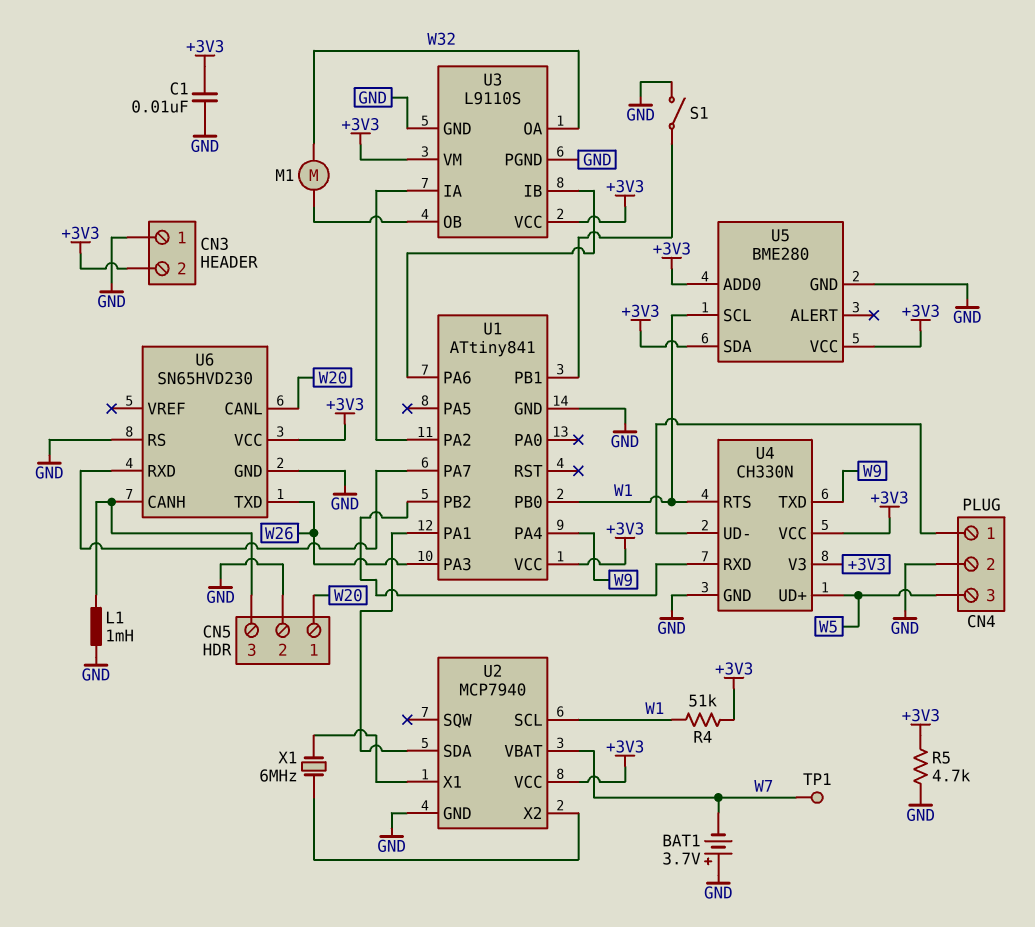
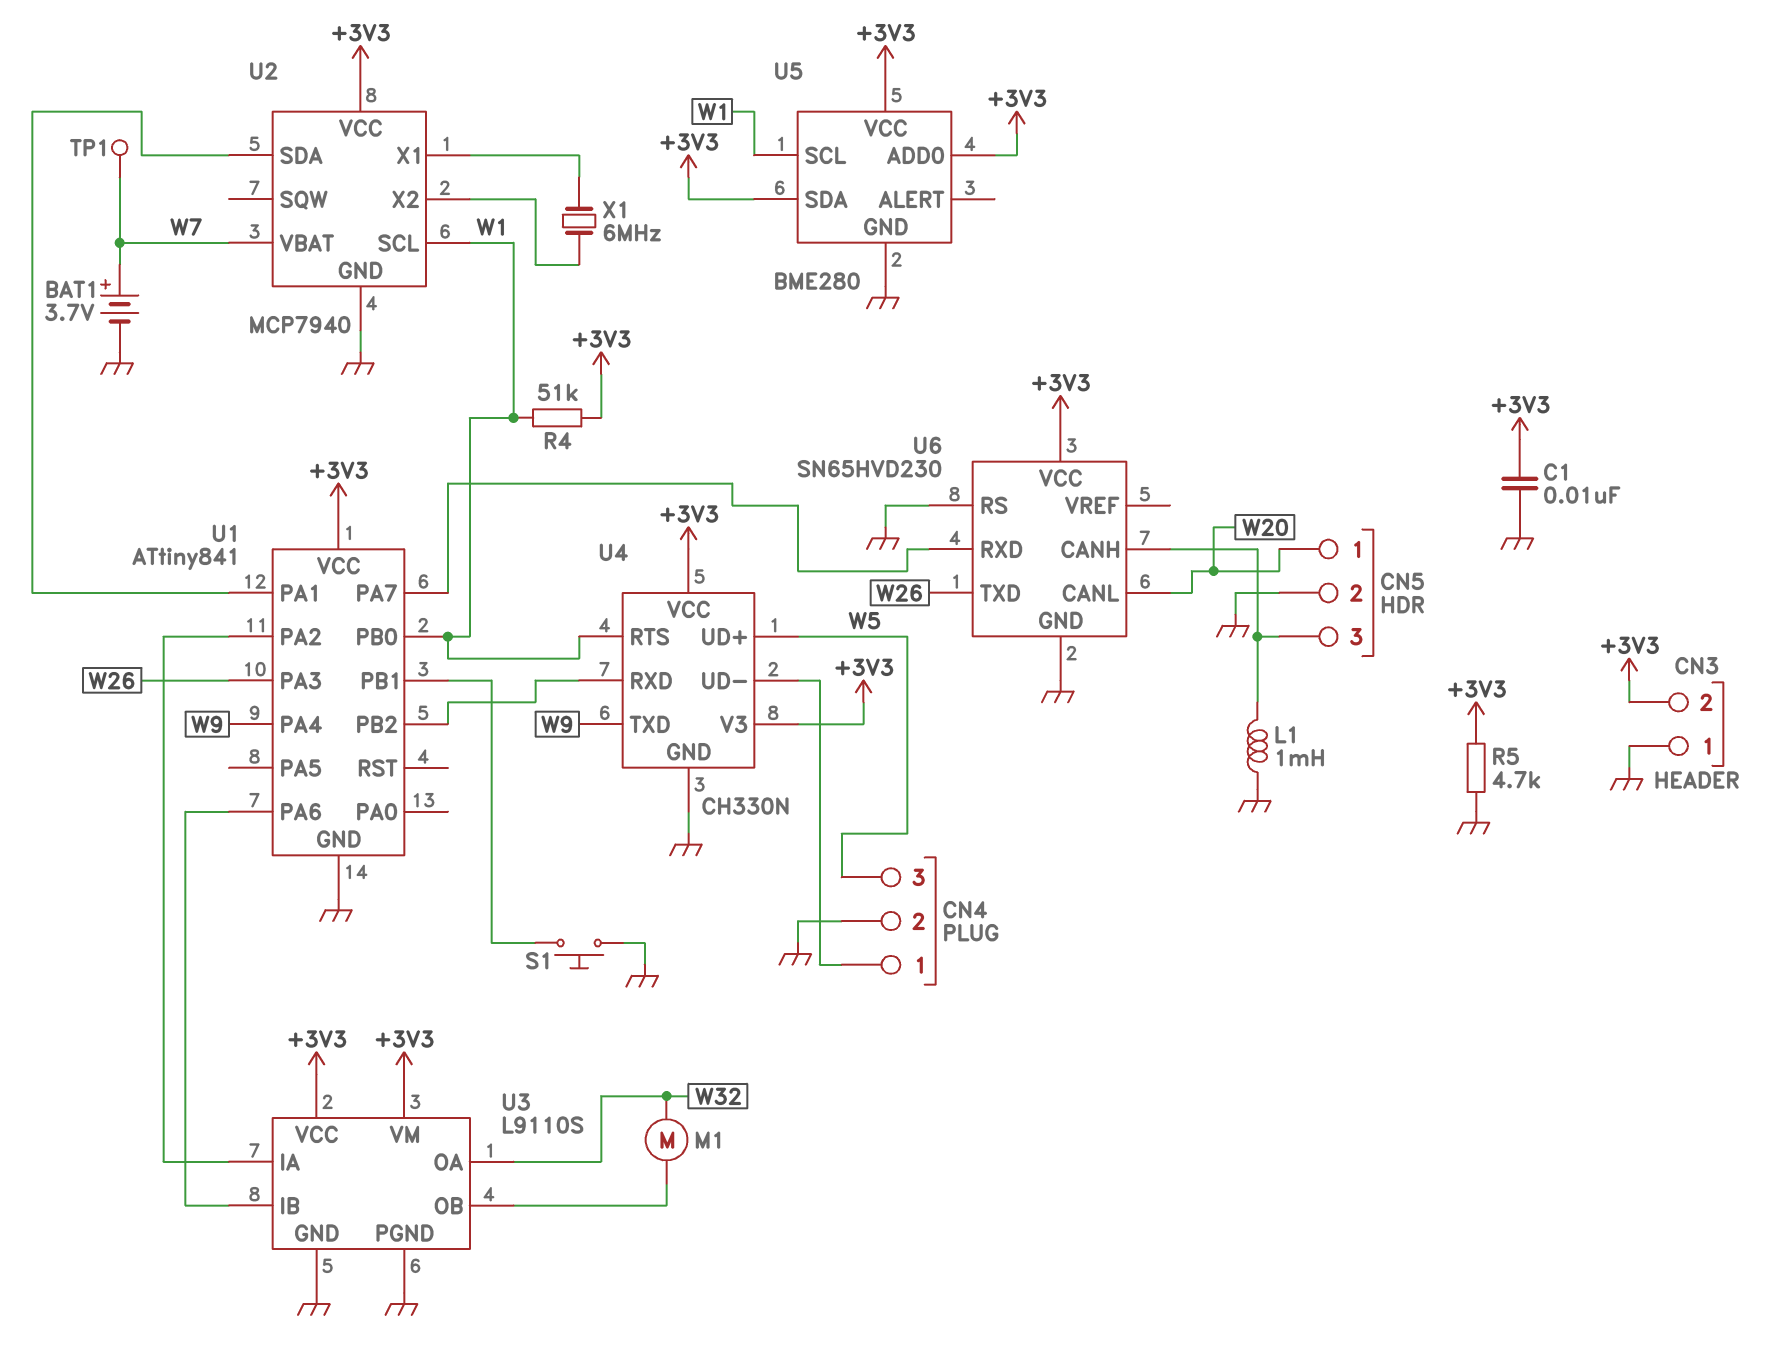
BAT1: 3.7V (plus GND, minus W7) -> 3.7V (plus W7, minus GND)
S1: switch (GND, U1/PB1) -> button (GND, U1/PB1)

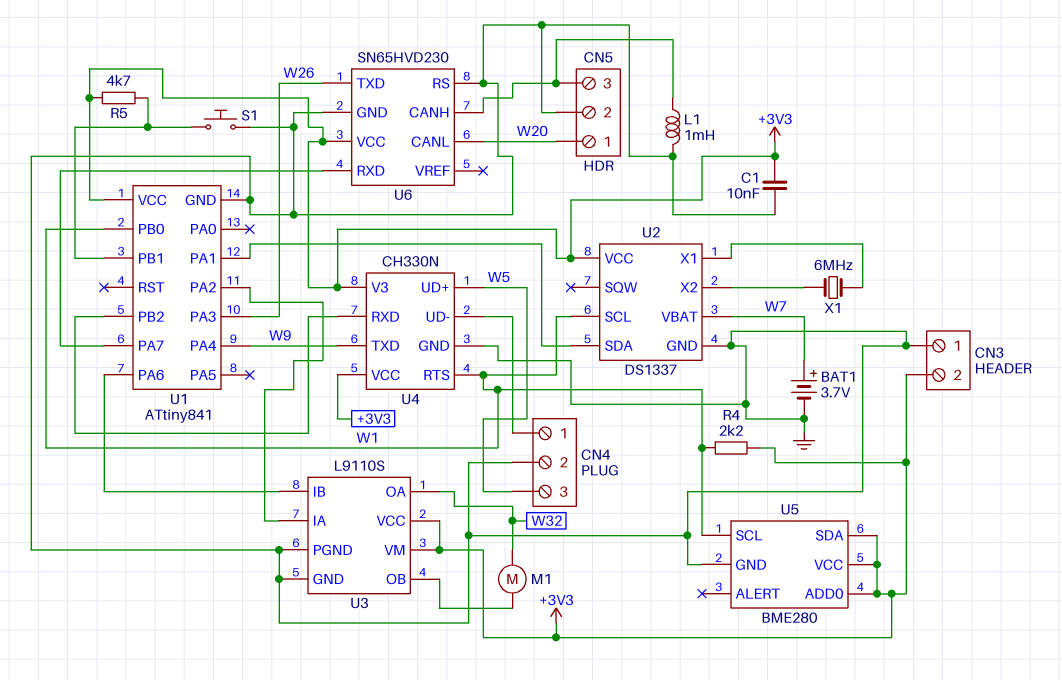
R4: 51k (+3V3, W1) -> 2.2k (+3V3, W1)
R5: 4.7k (+3V3, GND) -> 4.7k (+3V3, U1/PB1)
TP1: test point (W7) -> none
U2: MCP7940 -> DS1337

